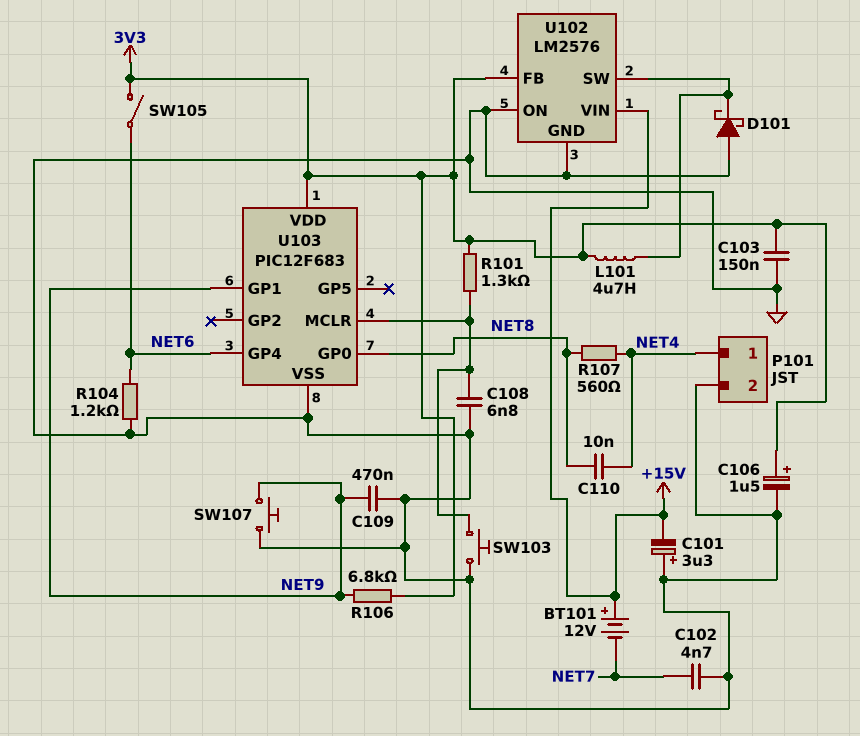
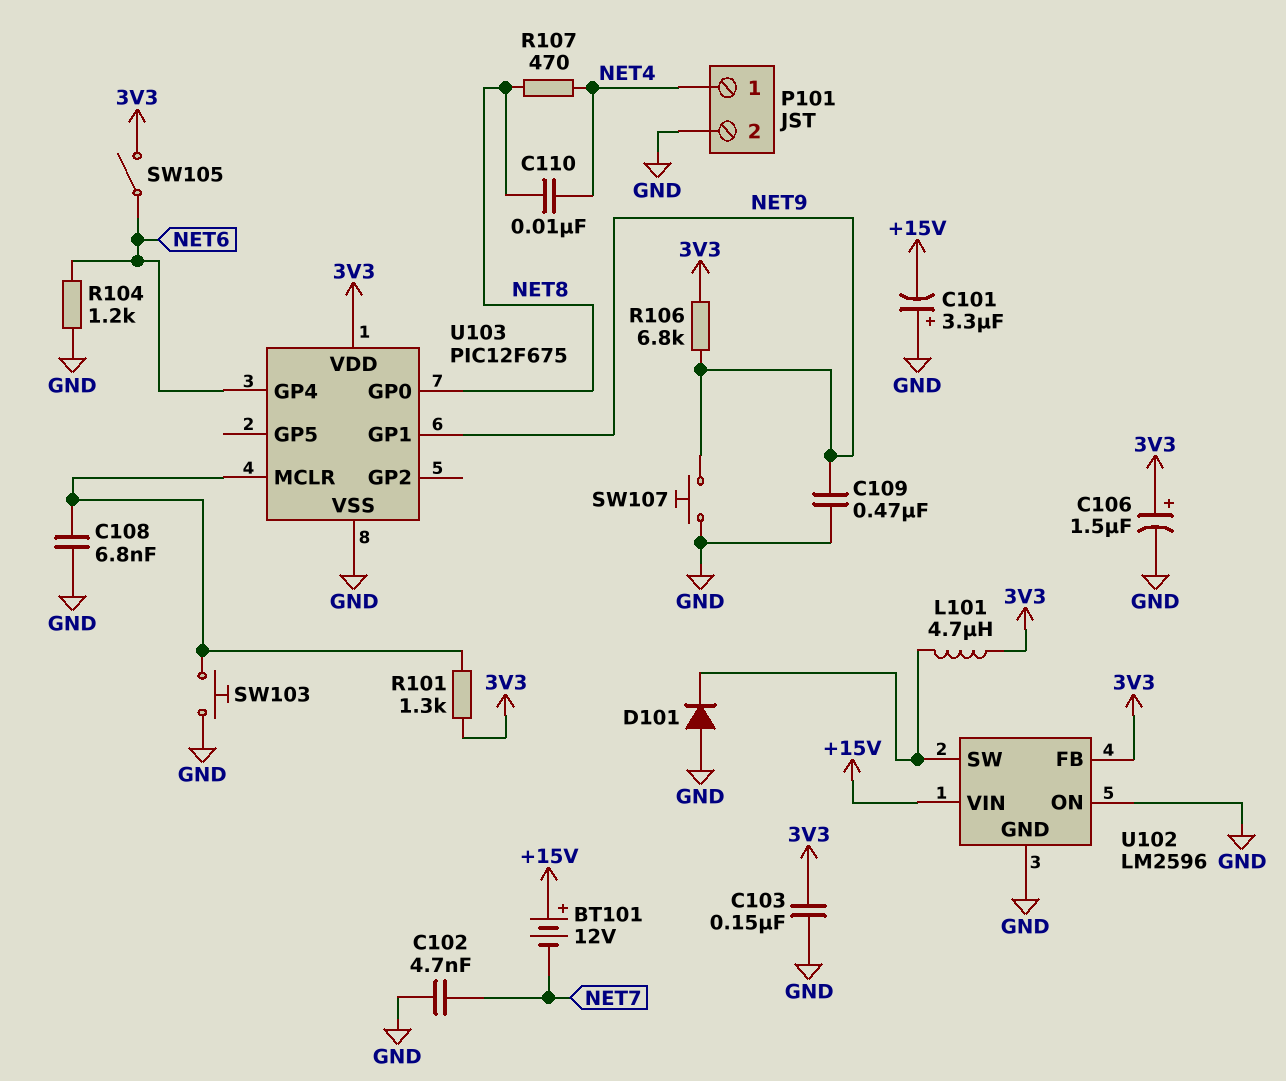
D101: schottky (A GND, K U102/SW) -> diode (A GND, K U102/SW)
R107: 560 (NET4, NET8) -> 470 (NET4, NET8)
U102: LM2576 -> LM2596
U103: PIC12F683 -> PIC12F675

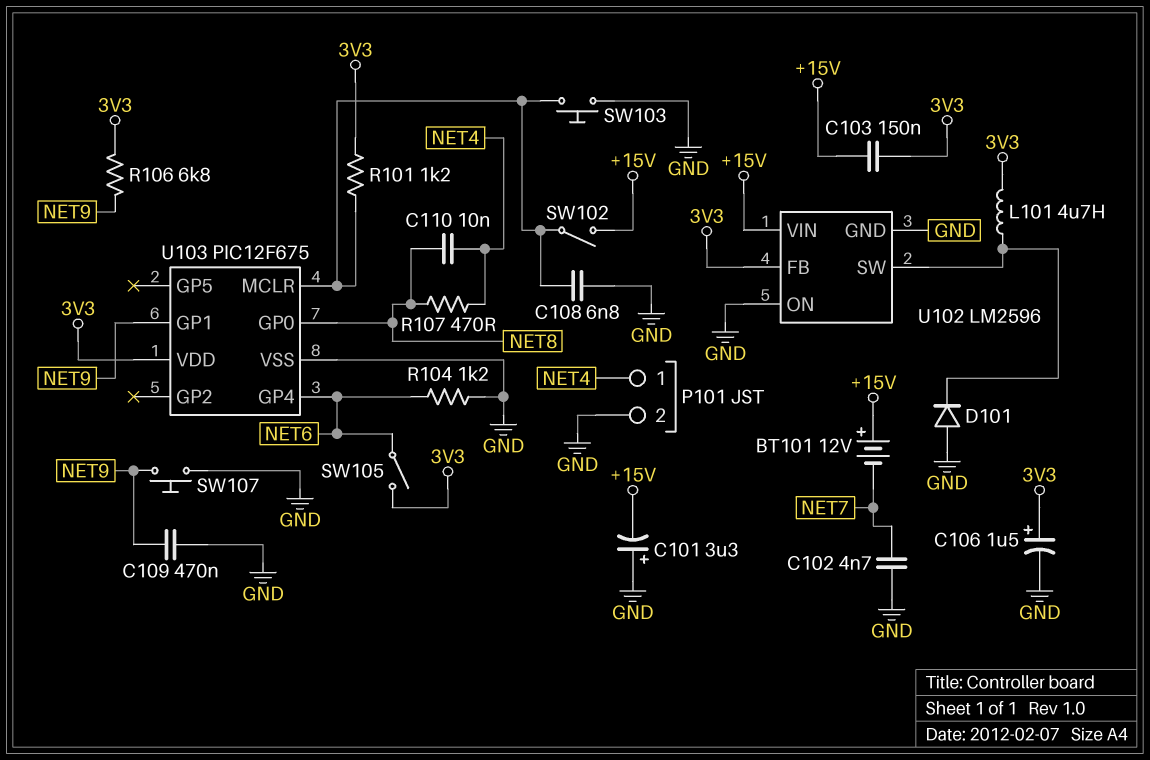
C103: 150nF (3V3, GND) -> 150nF (+15V, 3V3)
R101: 1.3k (3V3, U103/MCLR) -> 1.2k (3V3, U103/MCLR)
SW102: none -> switch (+15V, U103/MCLR)

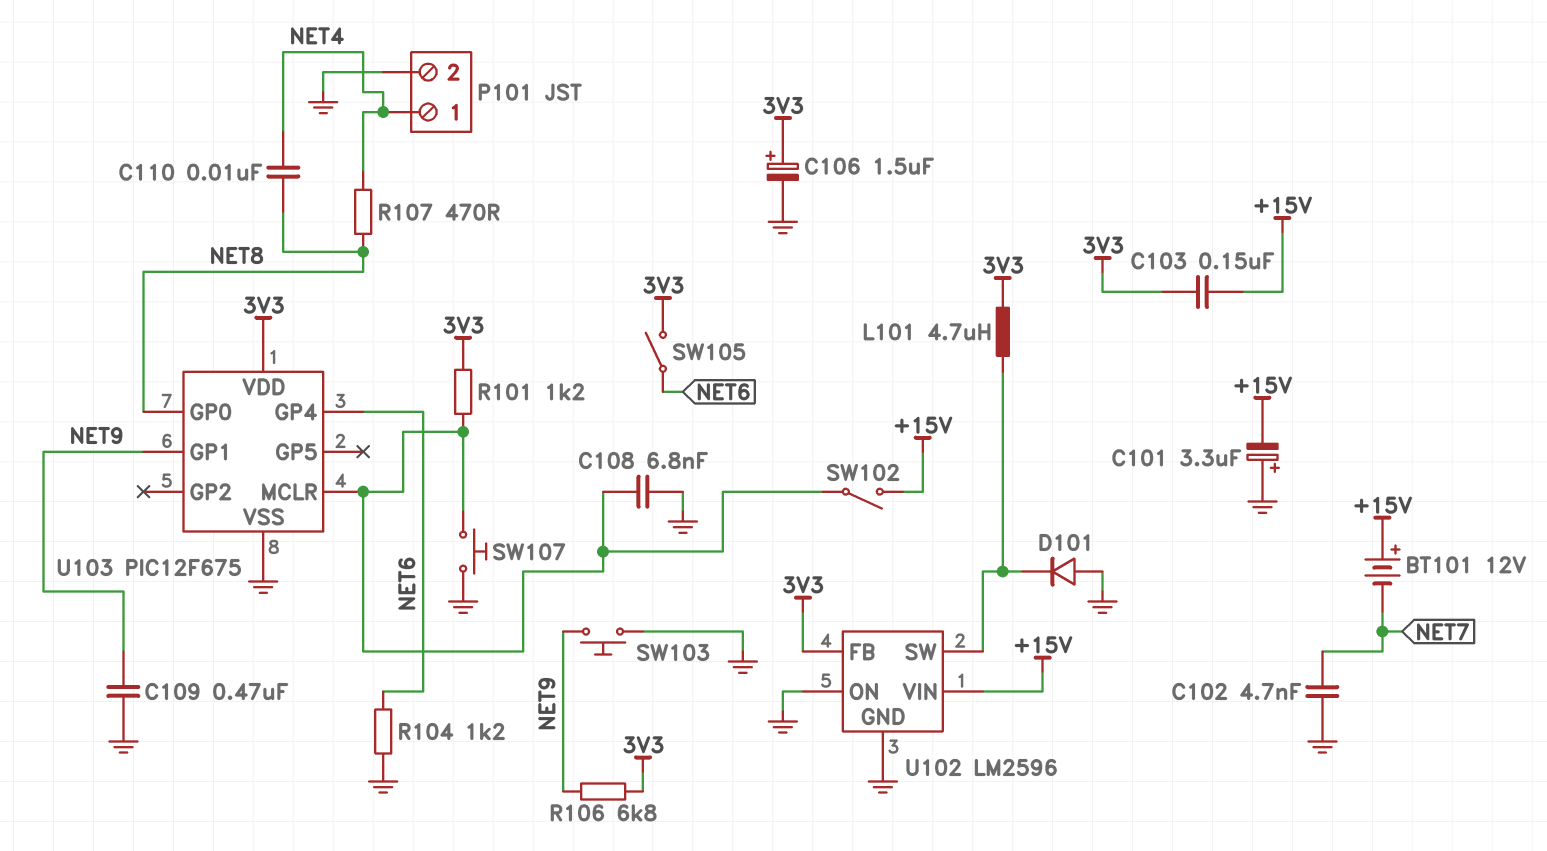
SW103: button (GND, U103/MCLR) -> button (GND, NET9)
SW107: button (GND, NET9) -> button (GND, U103/MCLR)

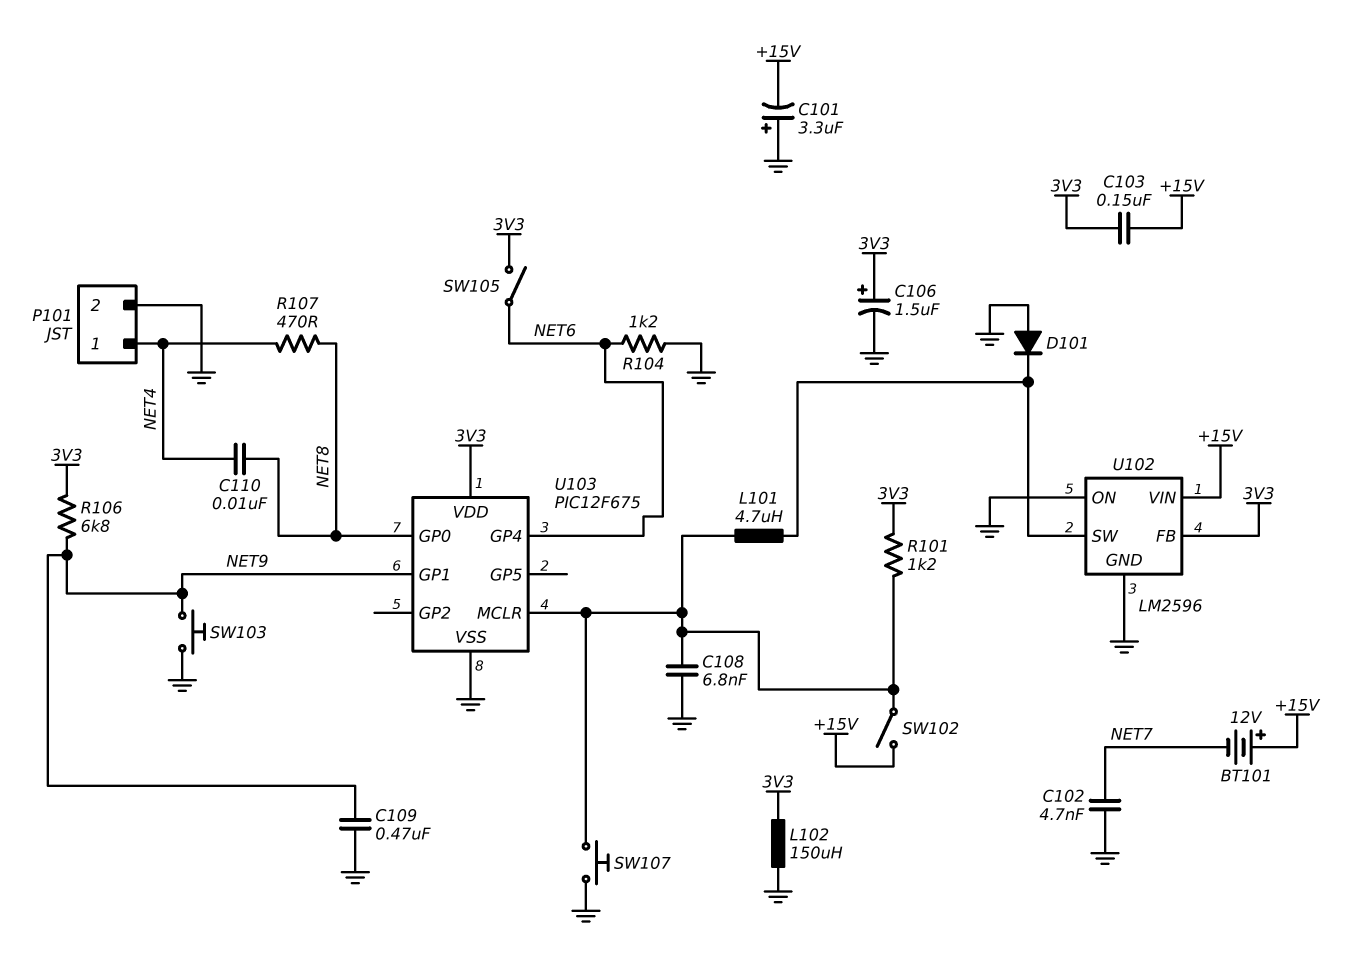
L101: 4.7uH (3V3, U102/SW) -> 4.7uH (U102/SW, U103/MCLR)
L102: none -> 150uH (3V3, GND)

